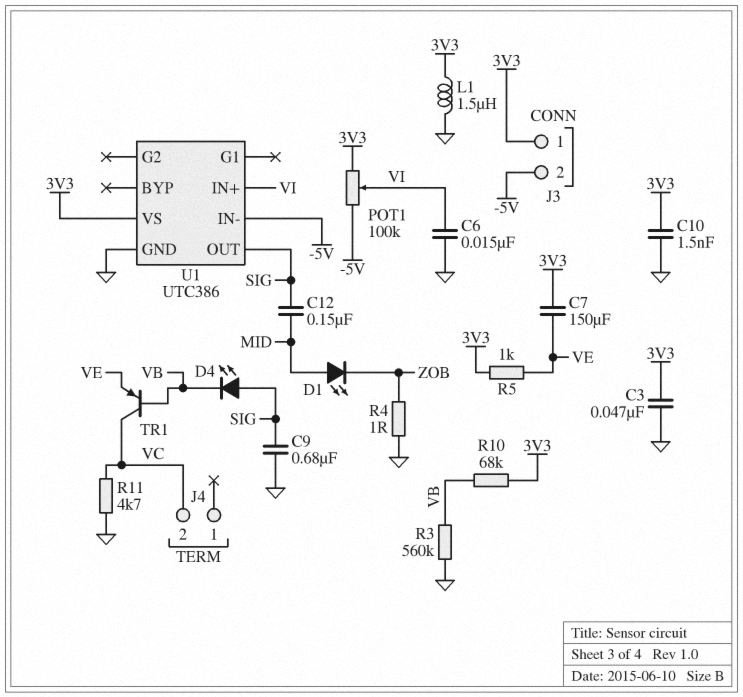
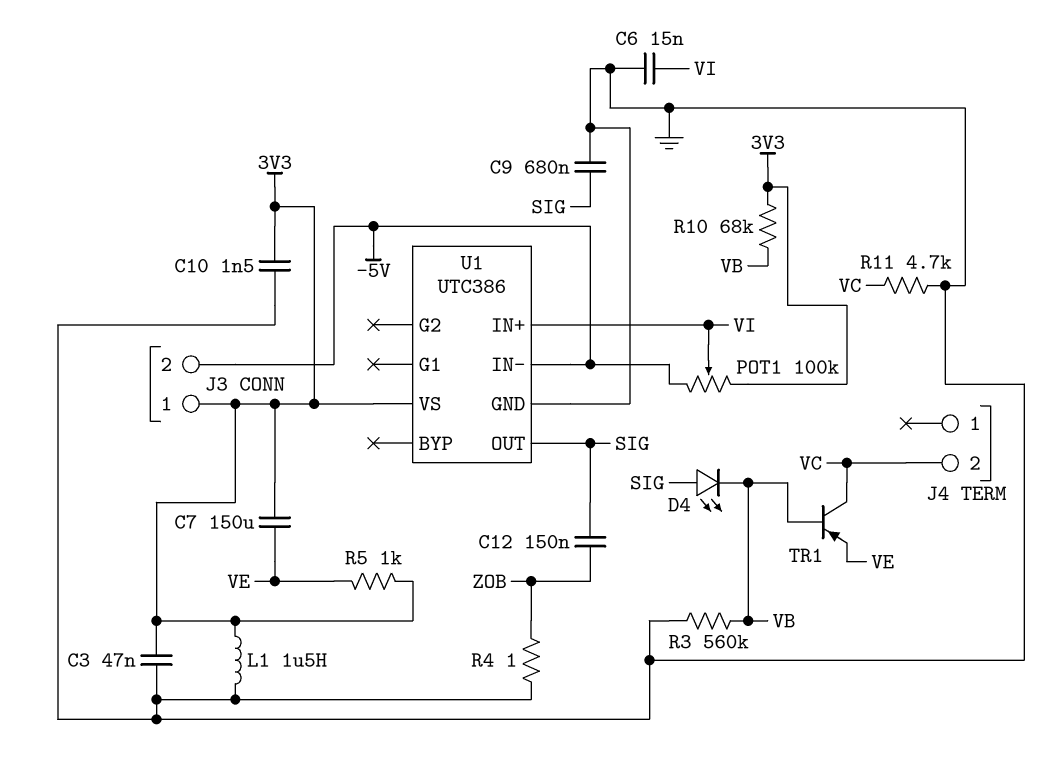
C12: 150nF (MID, SIG) -> 150nF (SIG, ZOB)
D1: LED (A MID, K ZOB) -> none

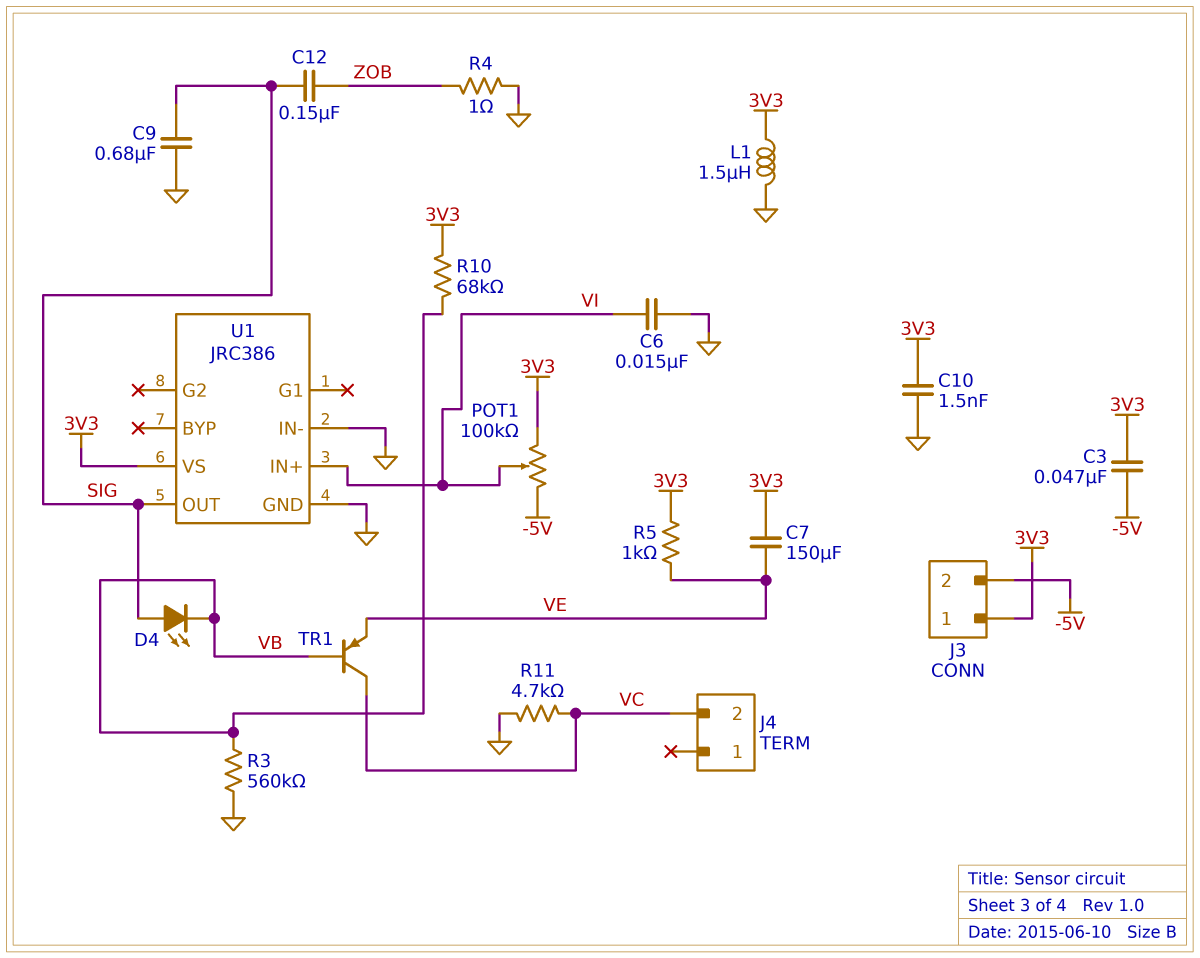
C3: 47nF (3V3, GND) -> 47nF (-5V, 3V3)
U1: UTC386 -> JRC386
U1 pin IN-: -5V -> GND

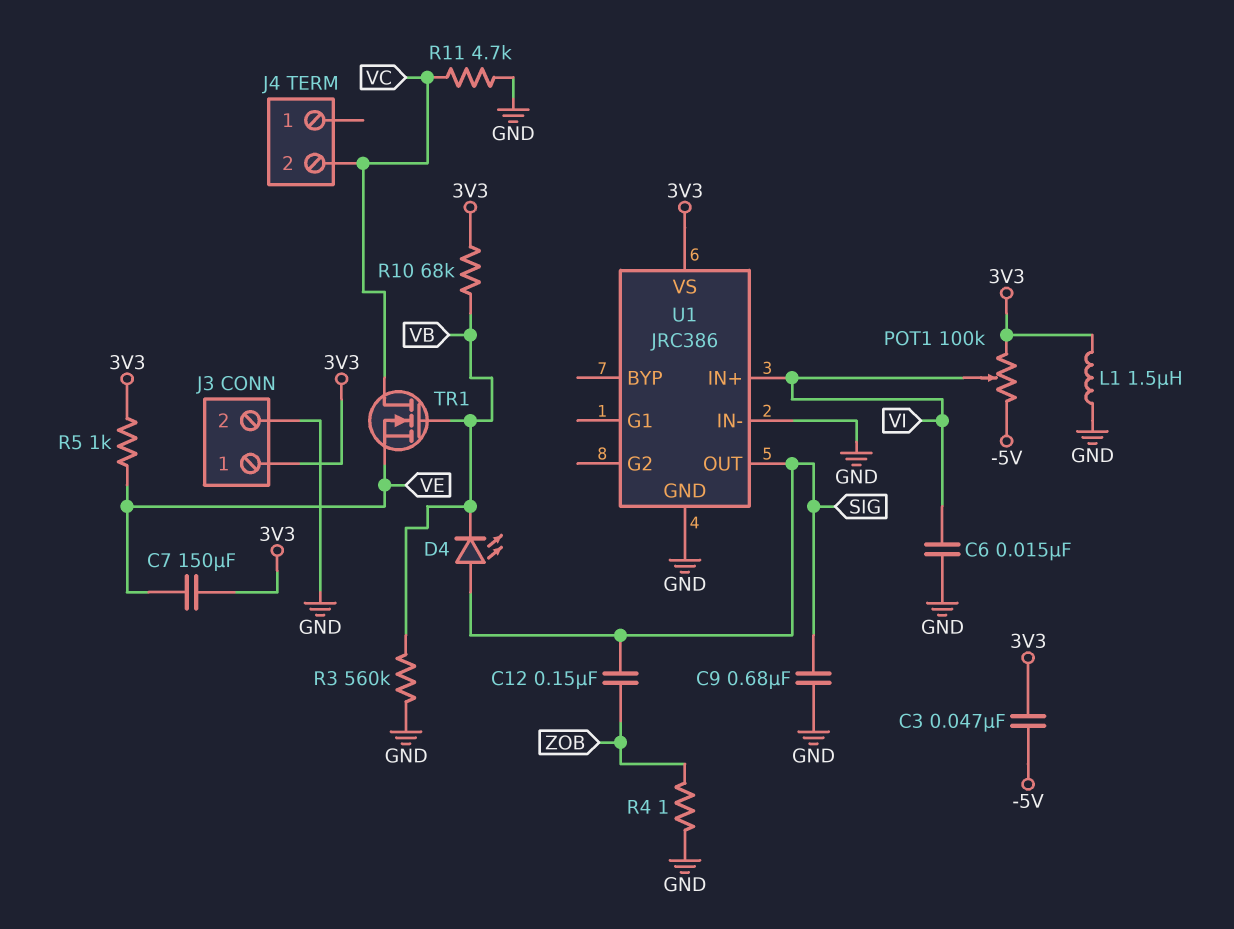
C10: 1.5nF (3V3, GND) -> none
J3 pin 2: -5V -> GND
TR1: PNP (B VB, C VC, E VE) -> NMOS (G VB, D VC, S VE)

